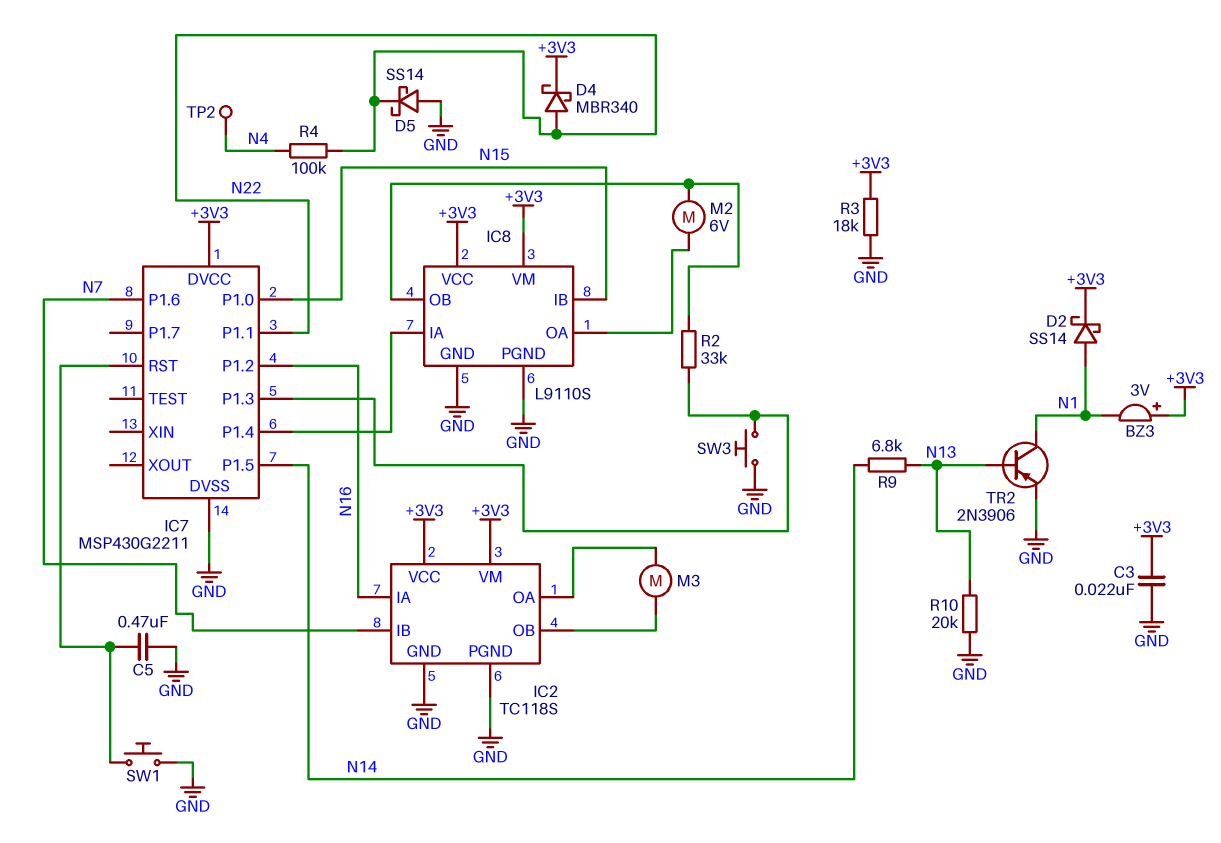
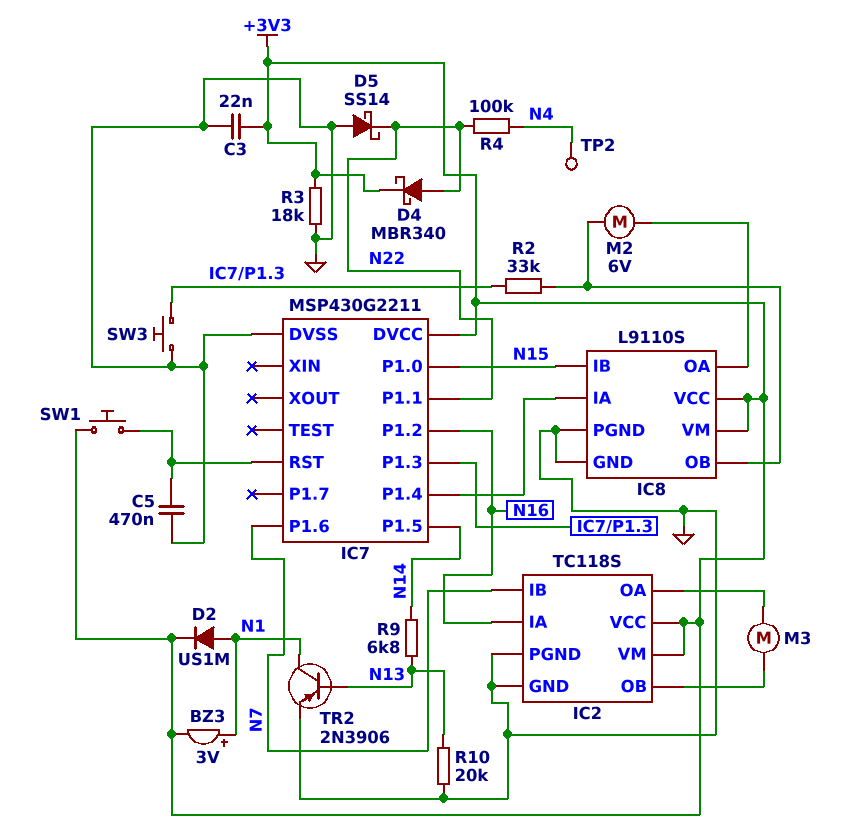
BZ3: buzzer 3V (plus +3V3, minus N1) -> buzzer 3V (plus N1, minus +3V3)
D2: schottky SS14 (A N1, K +3V3) -> diode US1M (A N1, K +3V3)
SW1: button (GND, IC7/RST) -> button (+3V3, IC7/RST)

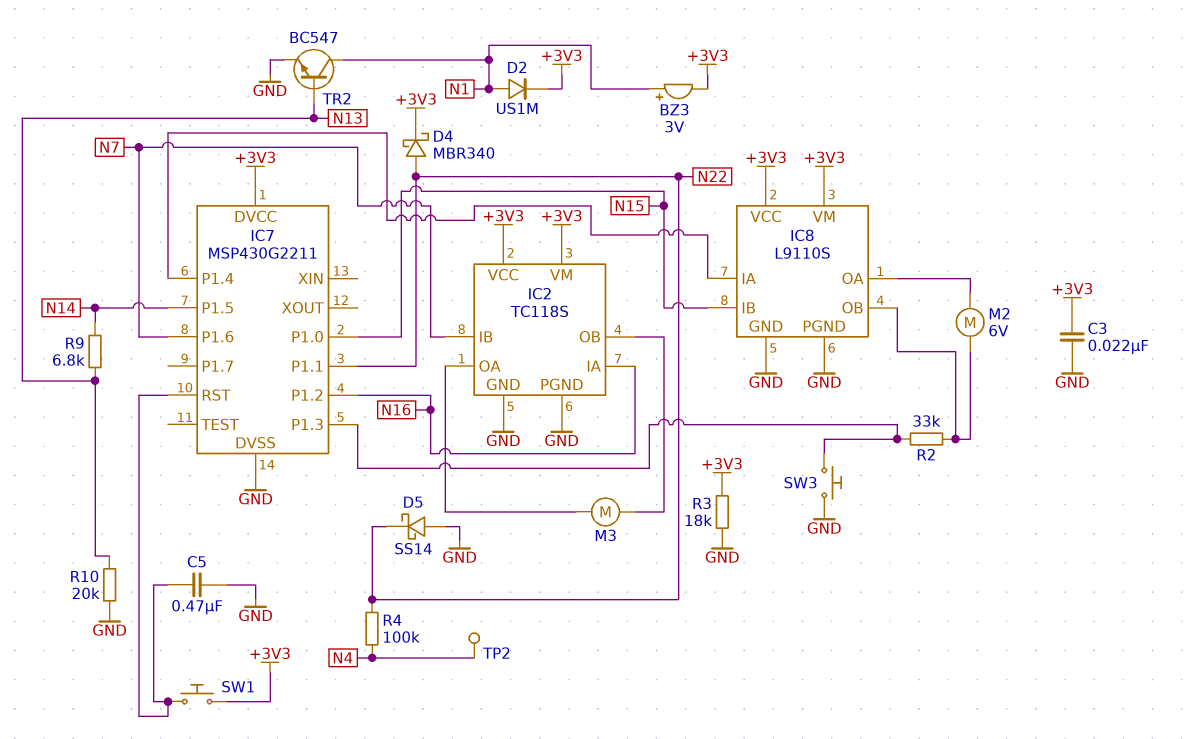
TR2: PNP 2N3906 (B N13, C N1, E GND) -> NPN BC547 (B N13, C N1, E GND)

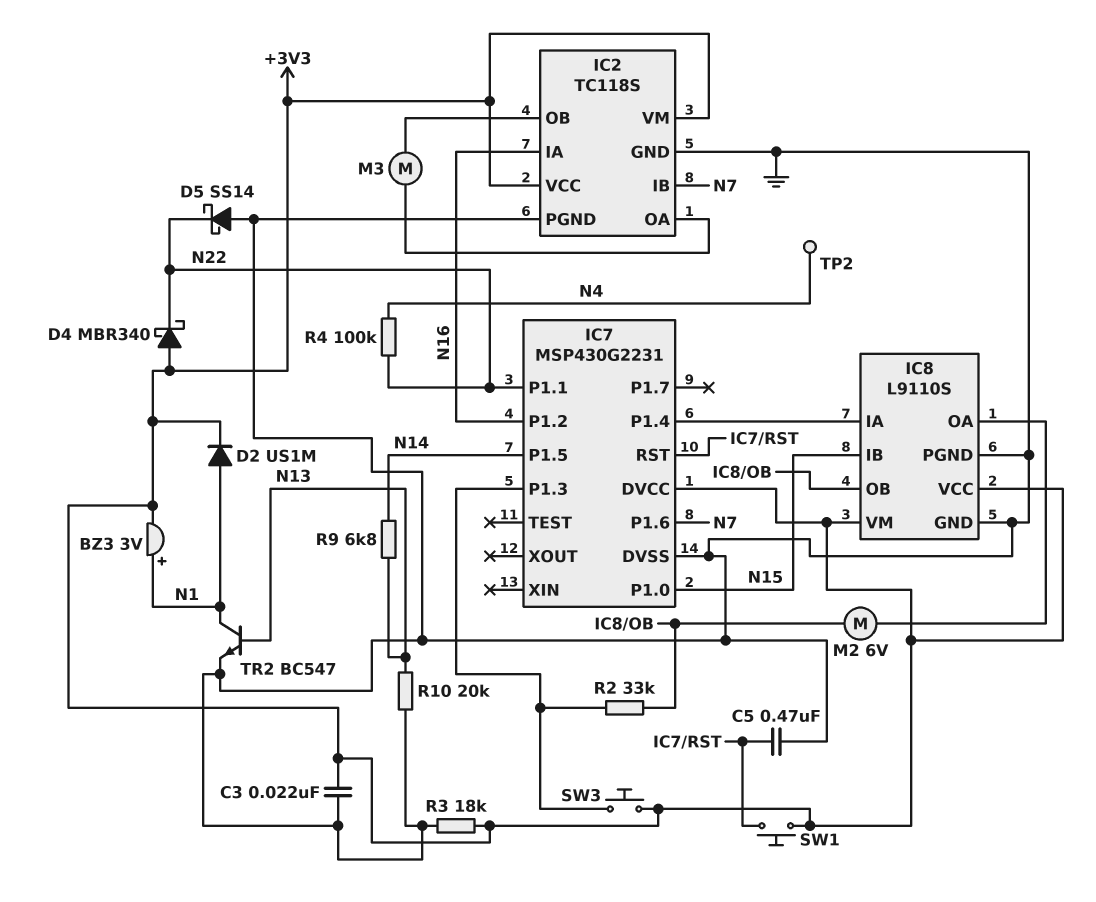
D4: schottky MBR340 (A N22, K +3V3) -> schottky MBR340 (A +3V3, K N22)
IC7: MSP430G2211 -> MSP430G2231
SW3: button (GND, IC7/P1.3) -> button (+3V3, IC7/P1.3)

